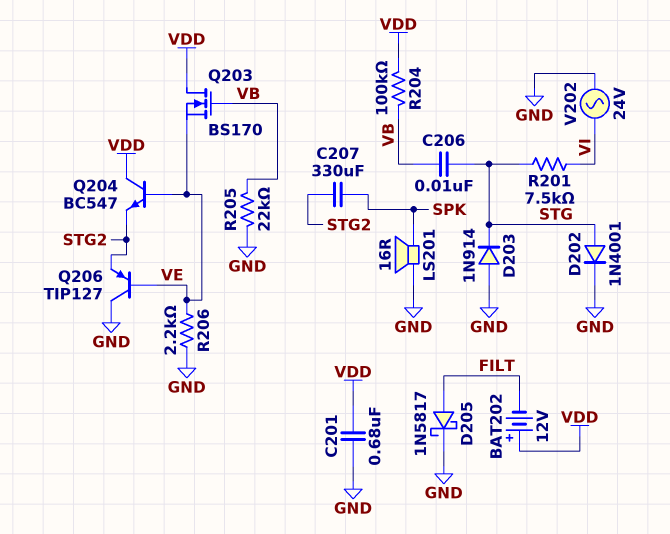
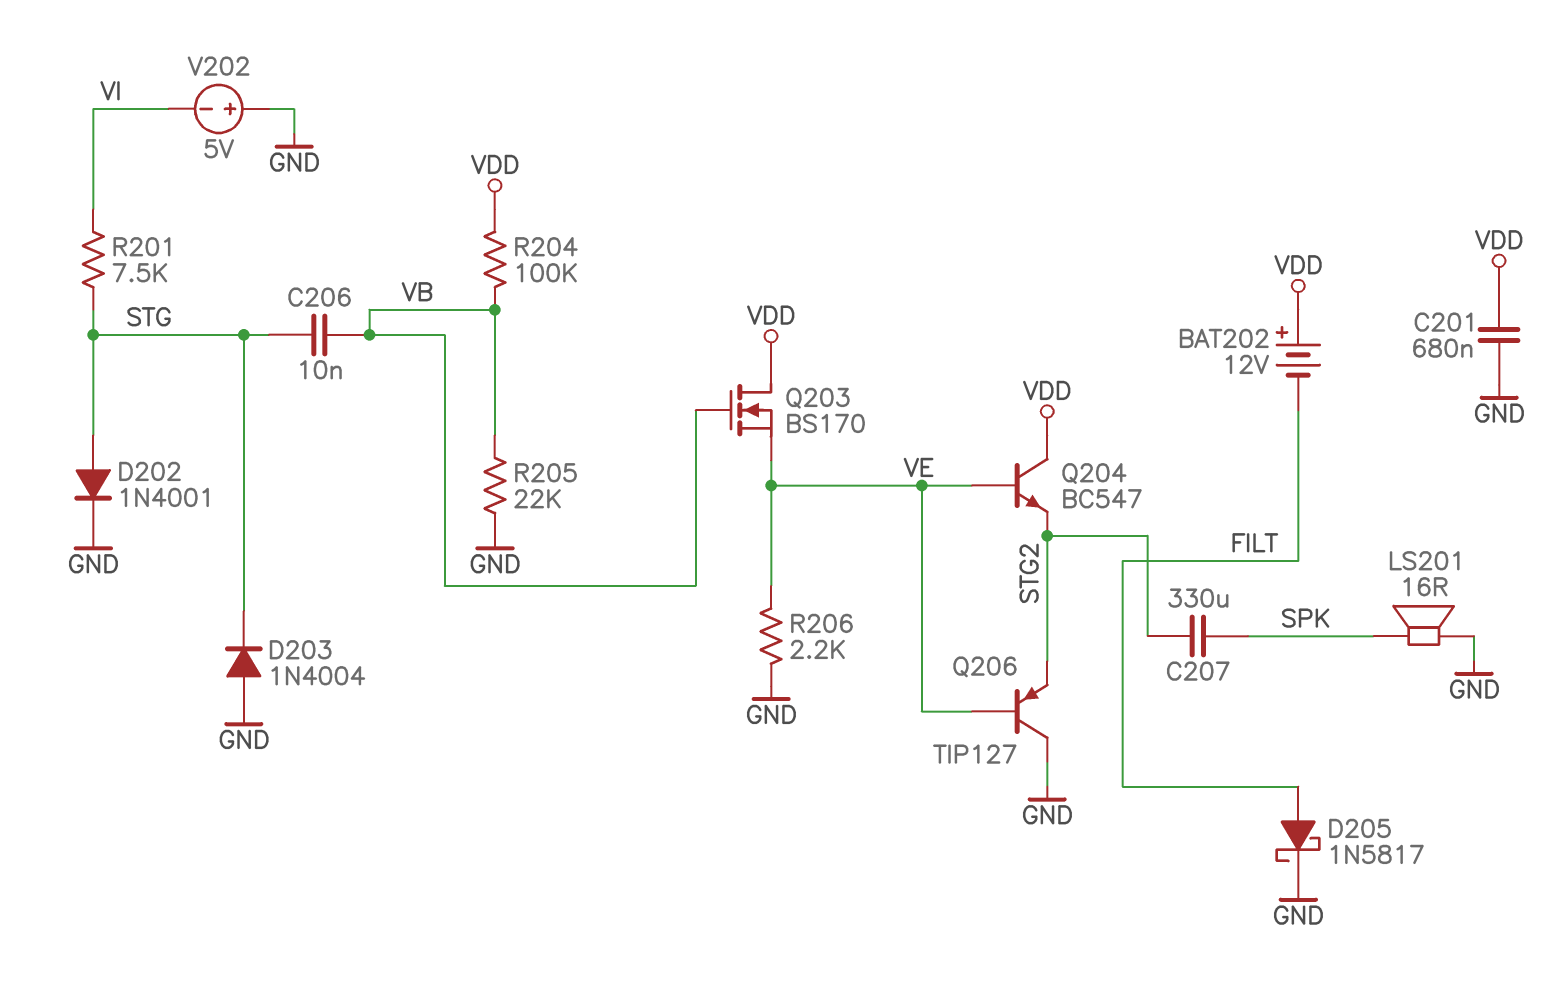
D203: diode 1N914 (A GND, K STG) -> diode 1N4004 (A GND, K STG)
V202: AC 24V (GND, VI) -> 5V (plus GND, minus VI)

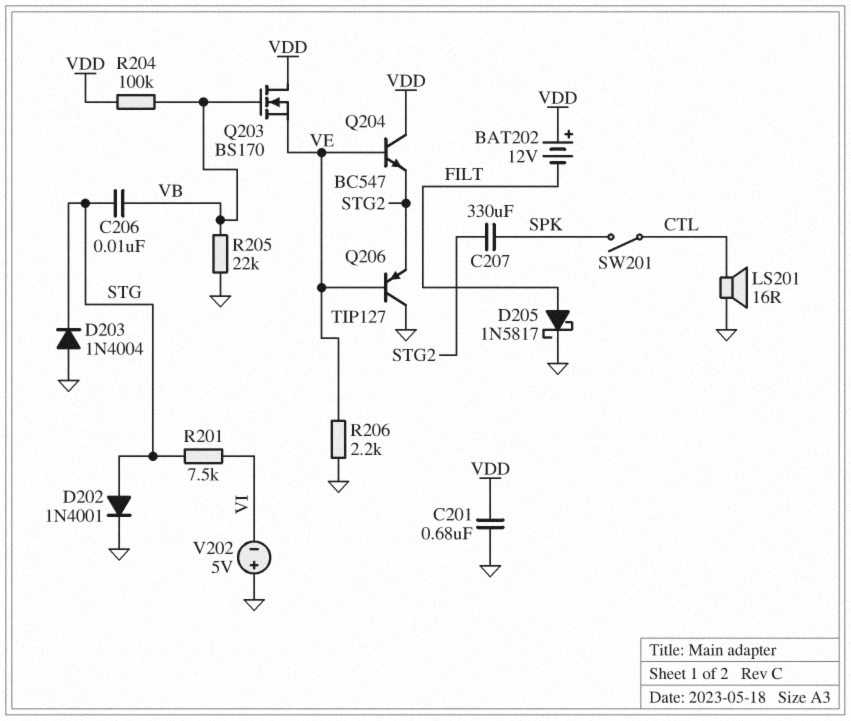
LS201: speaker 16R (GND, SPK) -> speaker 16R (CTL, GND)
SW201: none -> switch (CTL, SPK)

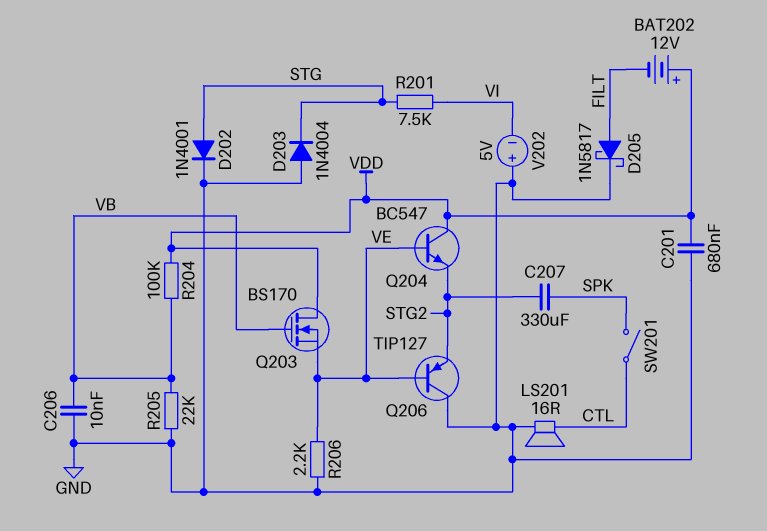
C206: 10nF (STG, VB) -> 10nF (GND, VB)

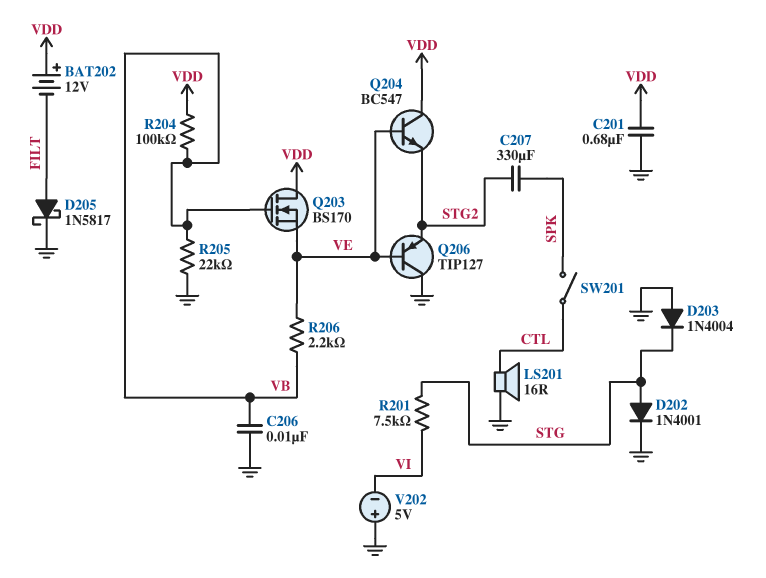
R206: 2.2k (GND, VE) -> 2.2k (VB, VE)

